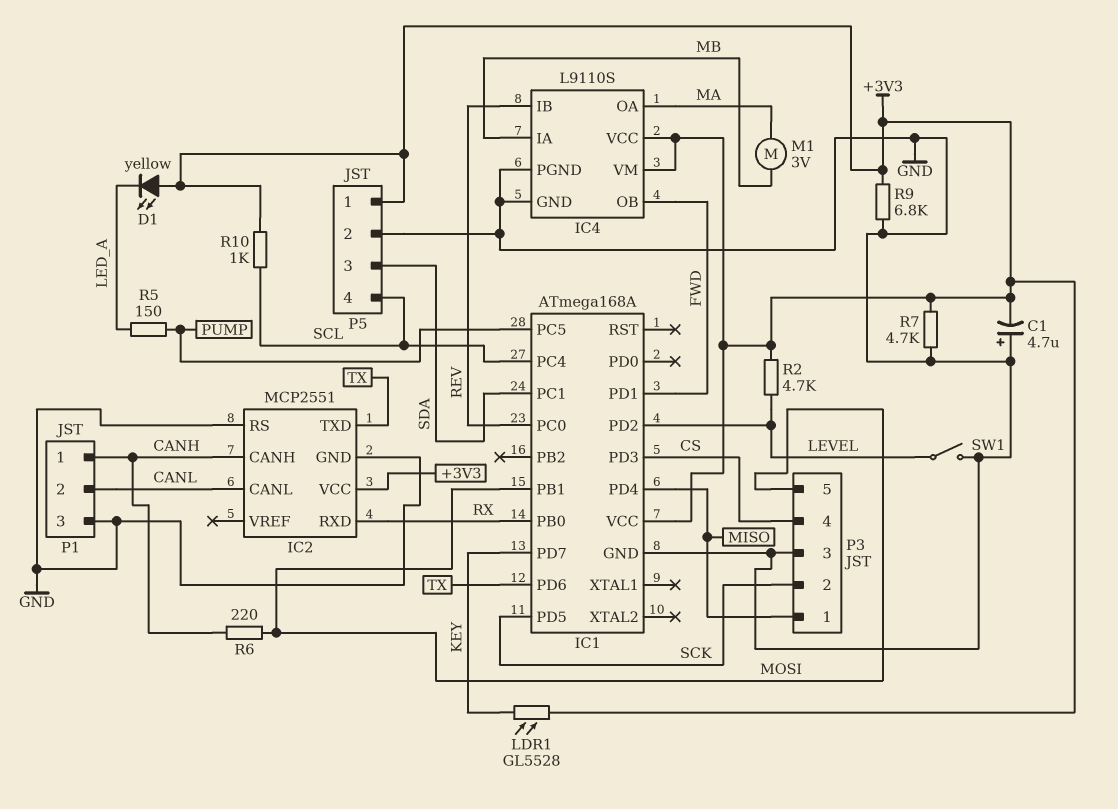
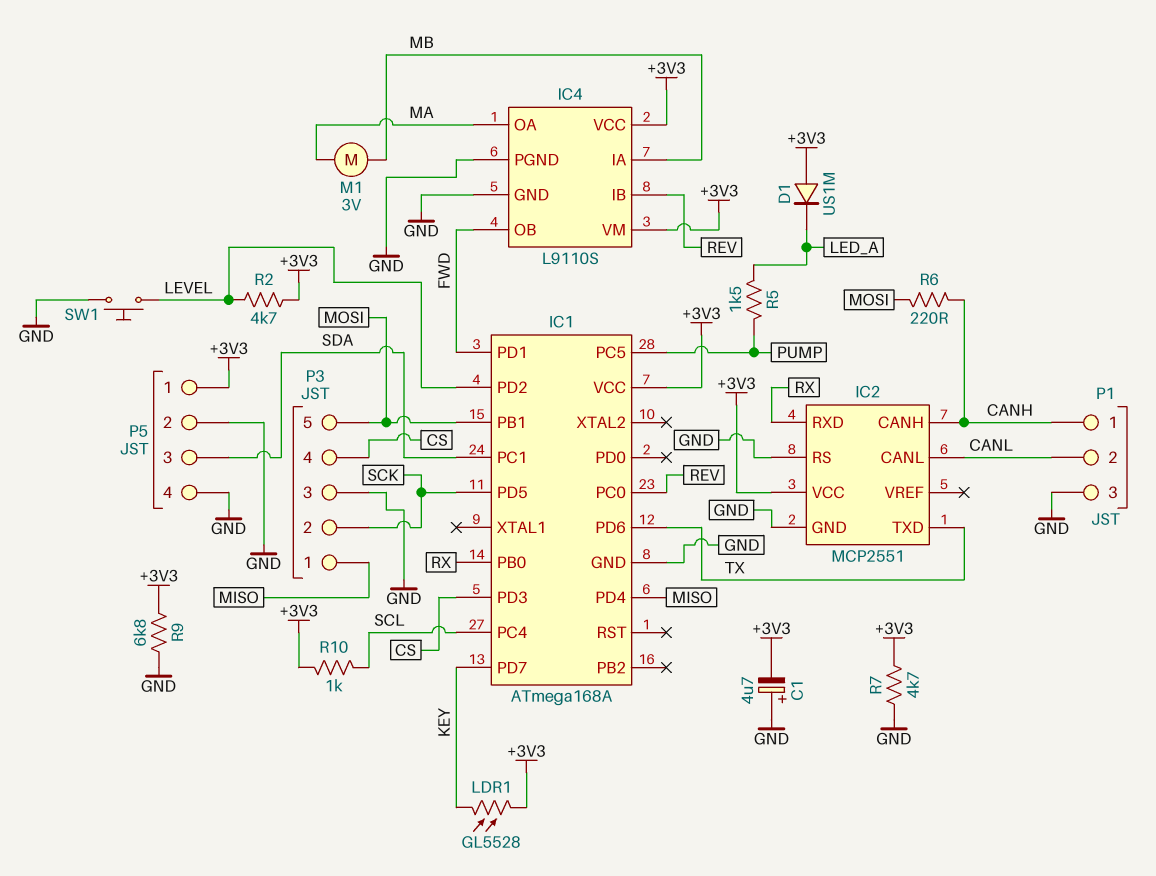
D1: LED yellow (A +3V3, K LED_A) -> diode US1M (A +3V3, K LED_A)
P5 pin 4: SCL -> GND
R5: 150 (LED_A, PUMP) -> 1.5k (LED_A, PUMP)
SW1: switch (GND, LEVEL) -> button (GND, LEVEL)

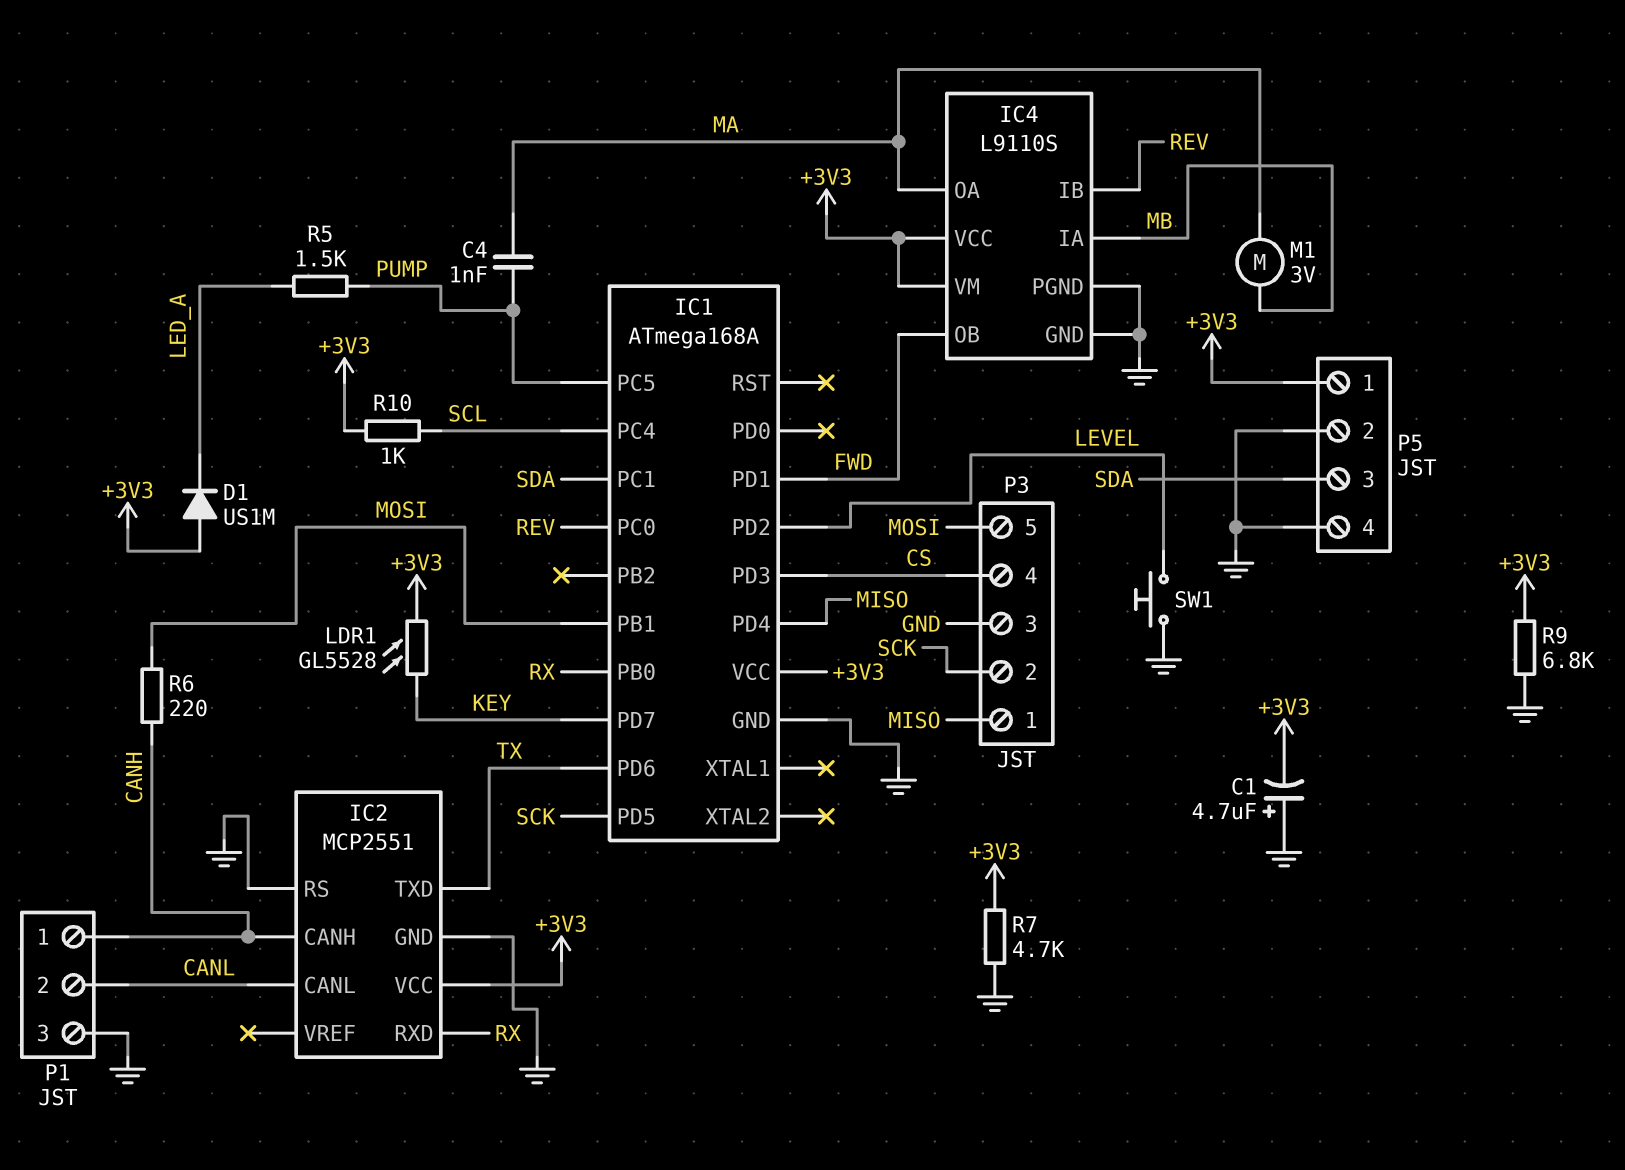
C4: none -> 1nF (MA, PUMP)
R2: 4.7k (+3V3, LEVEL) -> none

